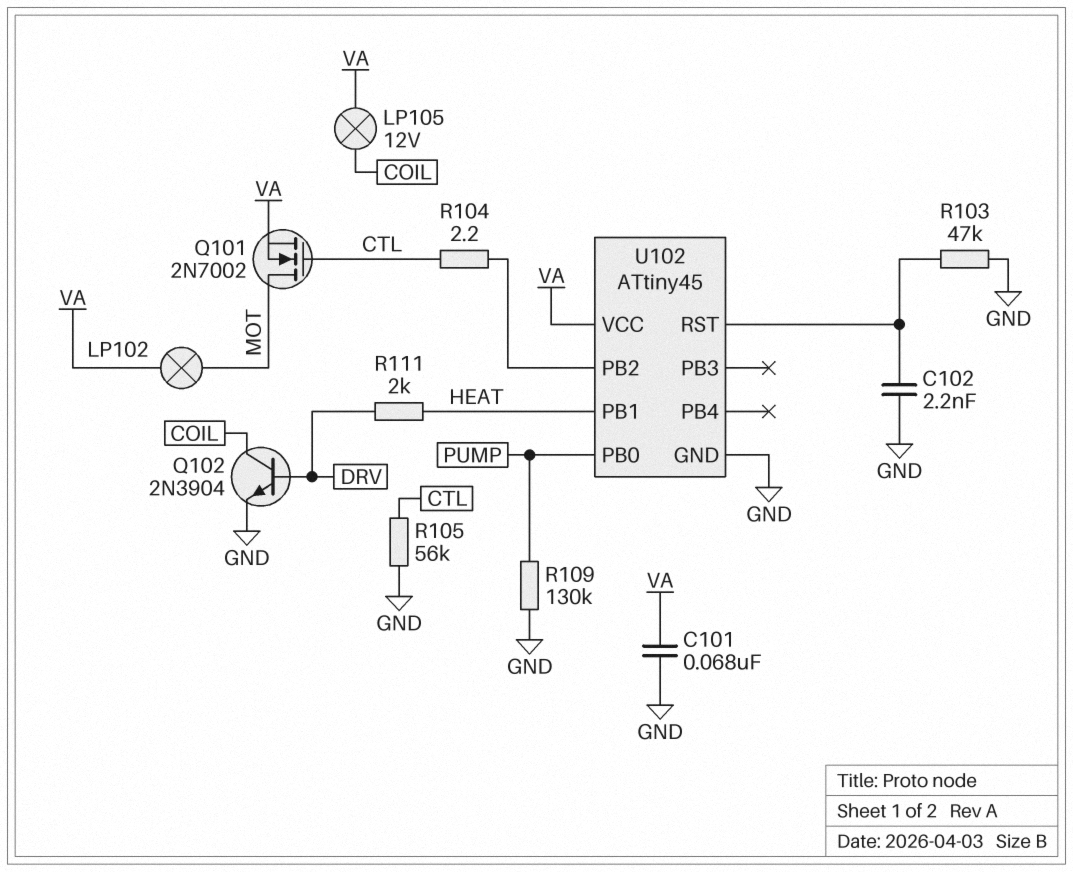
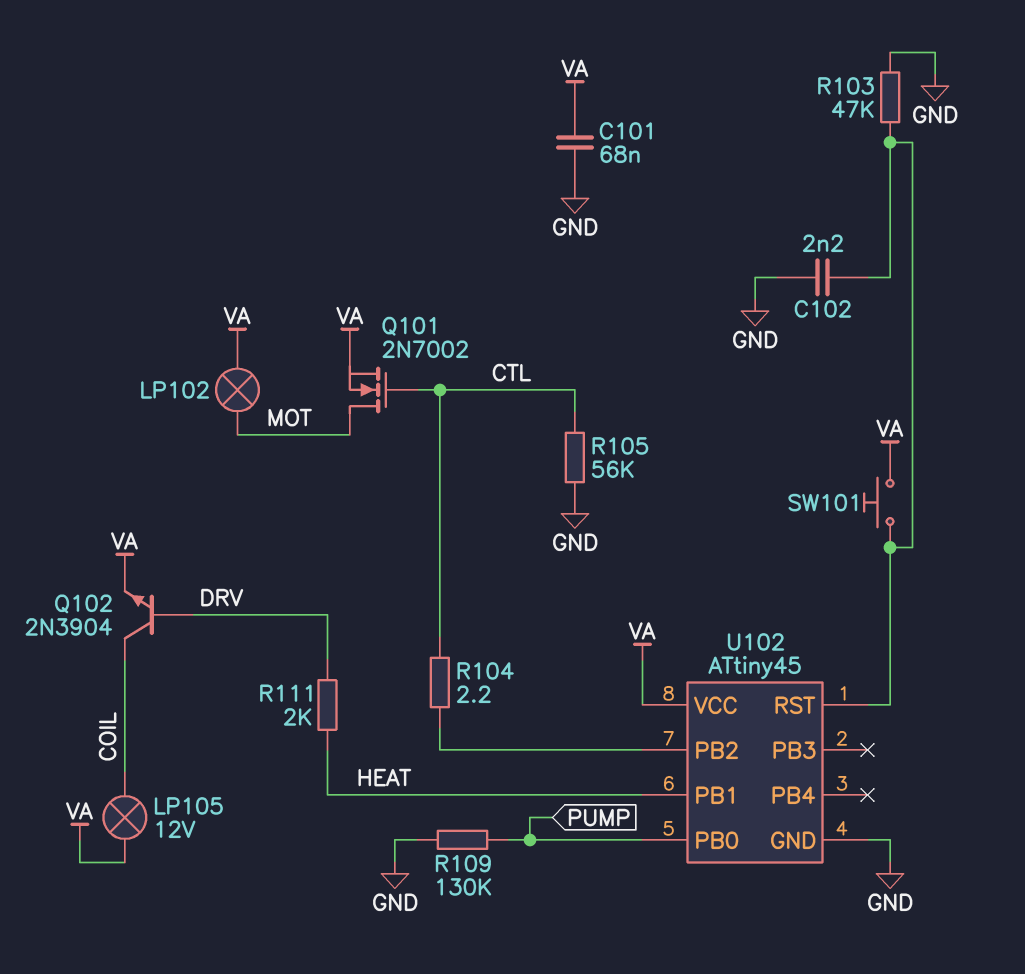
Q102: NPN 2N3904 (B DRV, C COIL, E GND) -> NPN 2N3904 (B DRV, C COIL, E VA)
SW101: none -> button (U102/RST, VA)

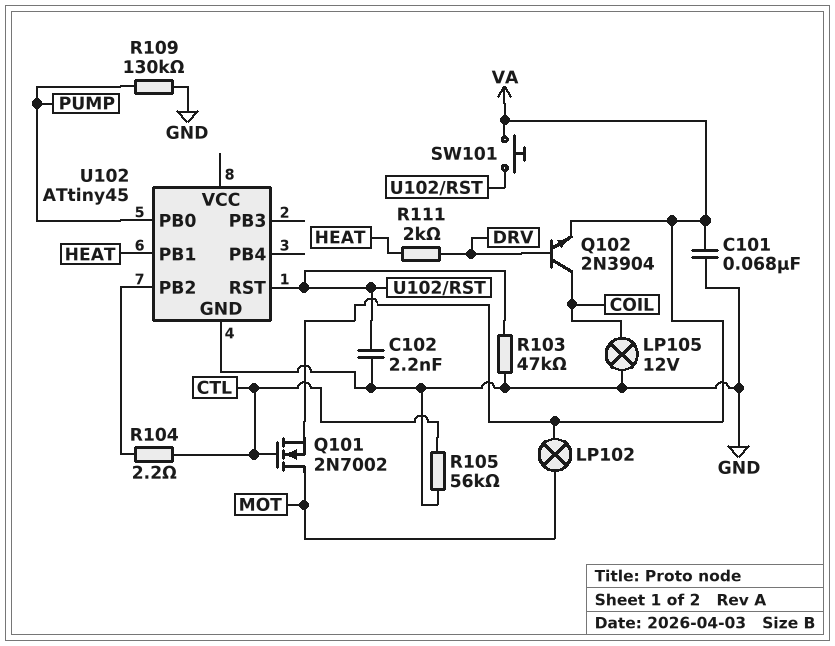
LP105: lamp 12V (COIL, VA) -> lamp 12V (COIL, GND)
U102 pin VCC: VA -> none

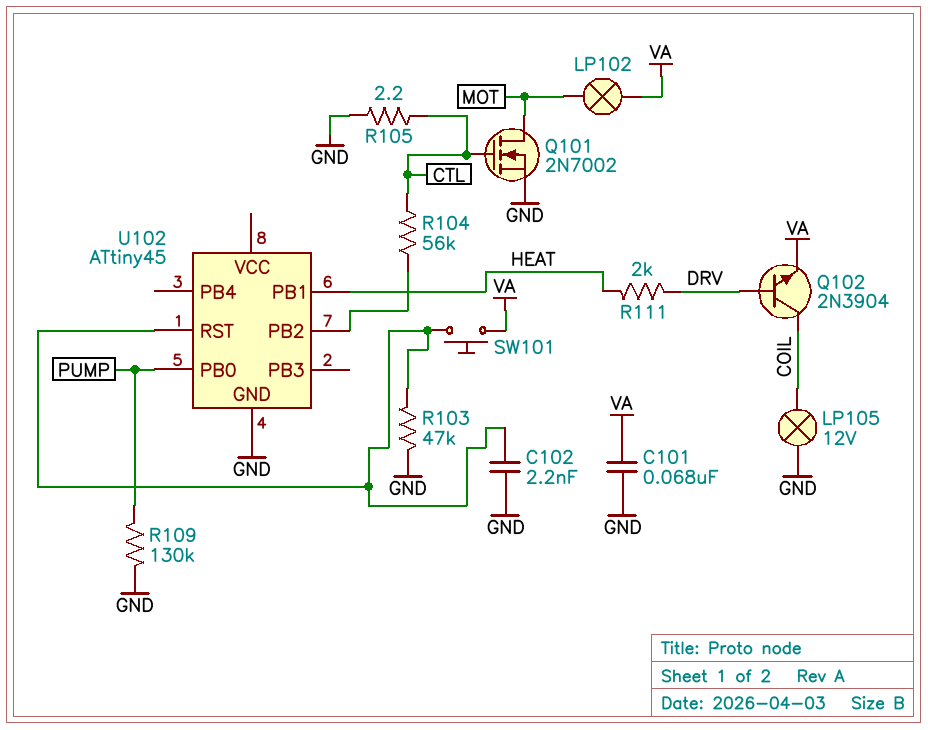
Q101: NMOS 2N7002 (G CTL, D MOT, S VA) -> NMOS 2N7002 (G CTL, D MOT, S GND)
R104: 2.2 (CTL, U102/PB2) -> 56k (CTL, U102/PB2)
R105: 56k (CTL, GND) -> 2.2 (CTL, GND)

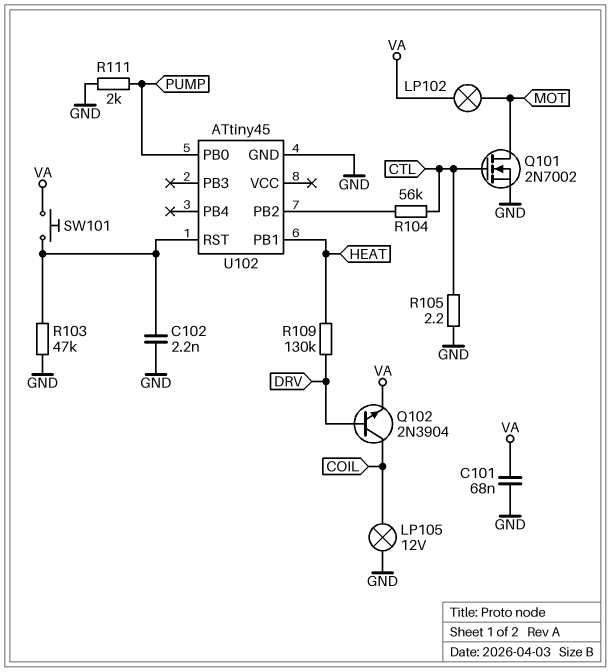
R109: 130k (GND, PUMP) -> 130k (DRV, HEAT)
R111: 2k (DRV, HEAT) -> 2k (GND, PUMP)

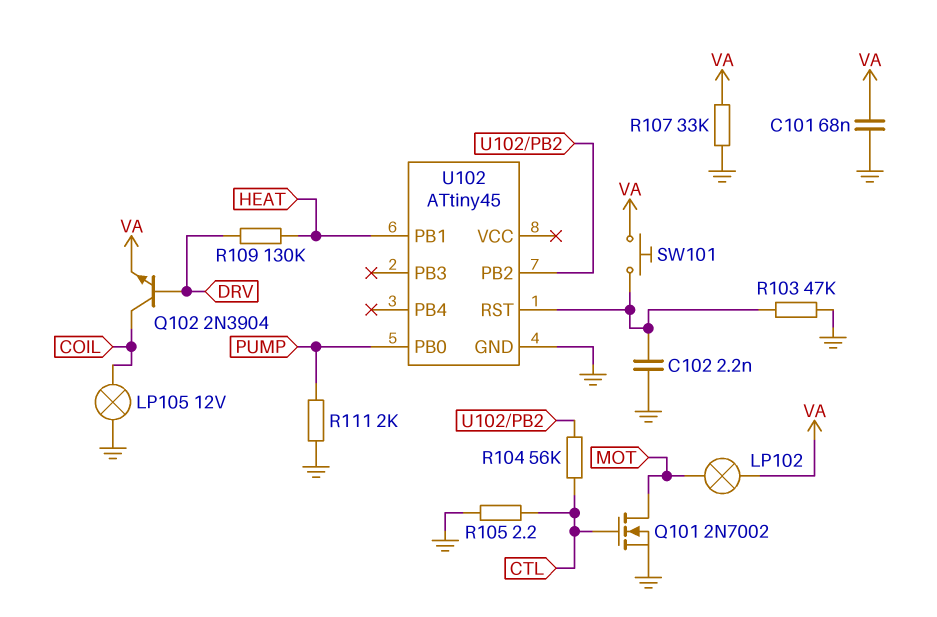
R107: none -> 33k (GND, VA)

